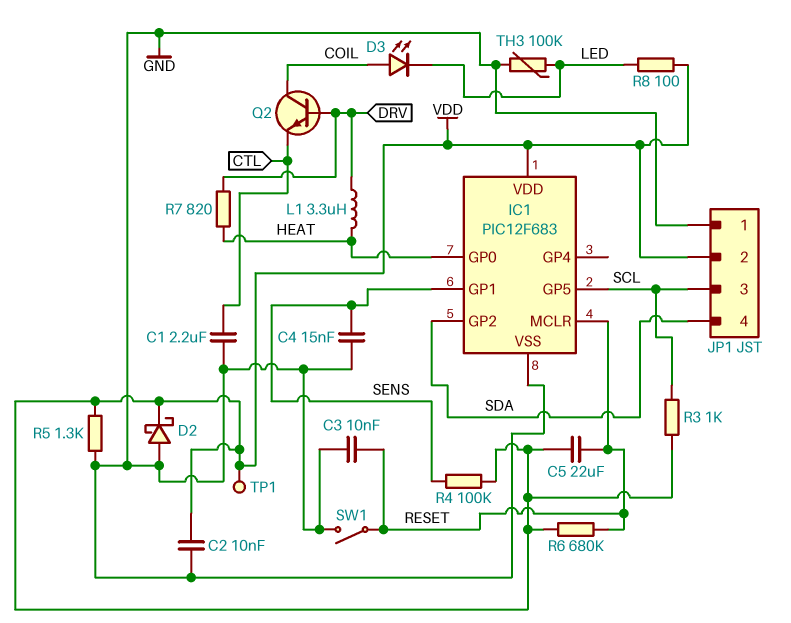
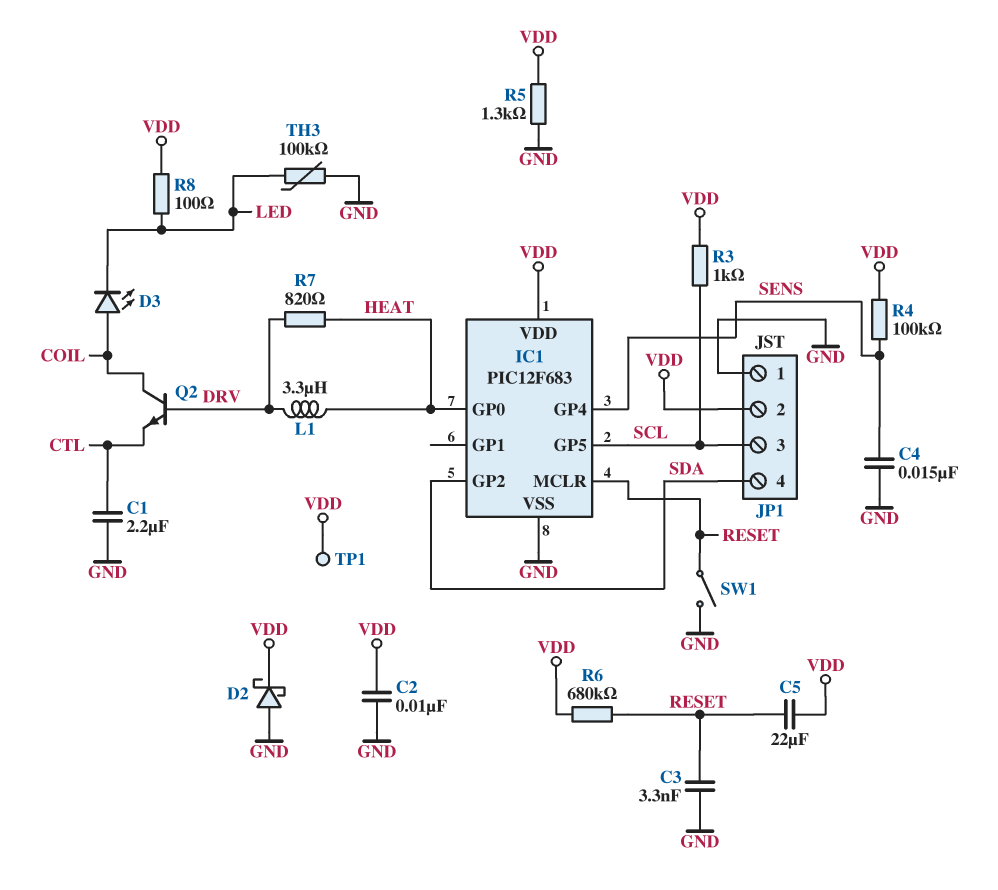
C3: 10nF (GND, RESET) -> 3.3nF (GND, RESET)
IC1 pin GP1: SENS -> none
IC1 pin GP4: none -> SENS

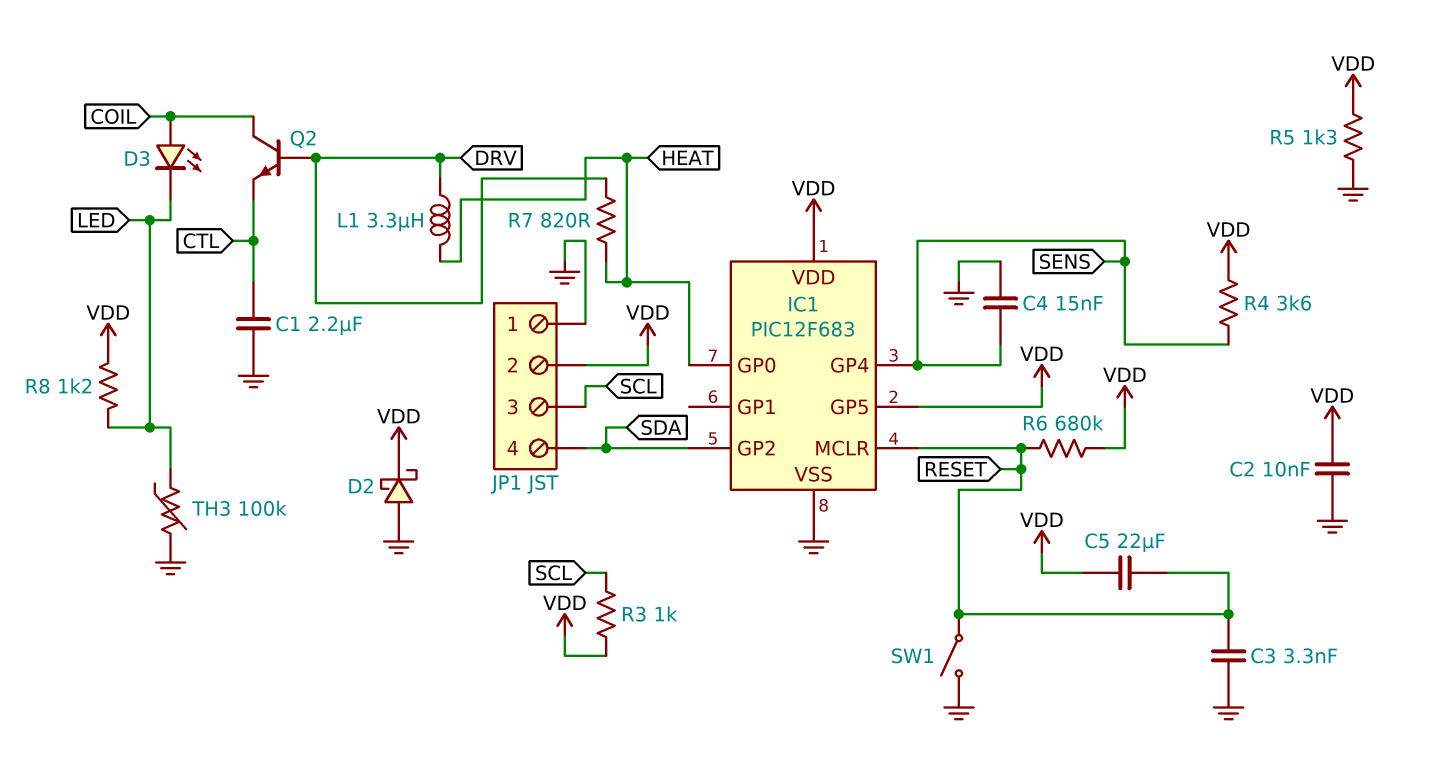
IC1 pin GP5: SCL -> VDD
R4: 100k (SENS, VDD) -> 3.6k (SENS, VDD)
R8: 100 (LED, VDD) -> 1.2k (LED, VDD)
TP1: test point (VDD) -> none

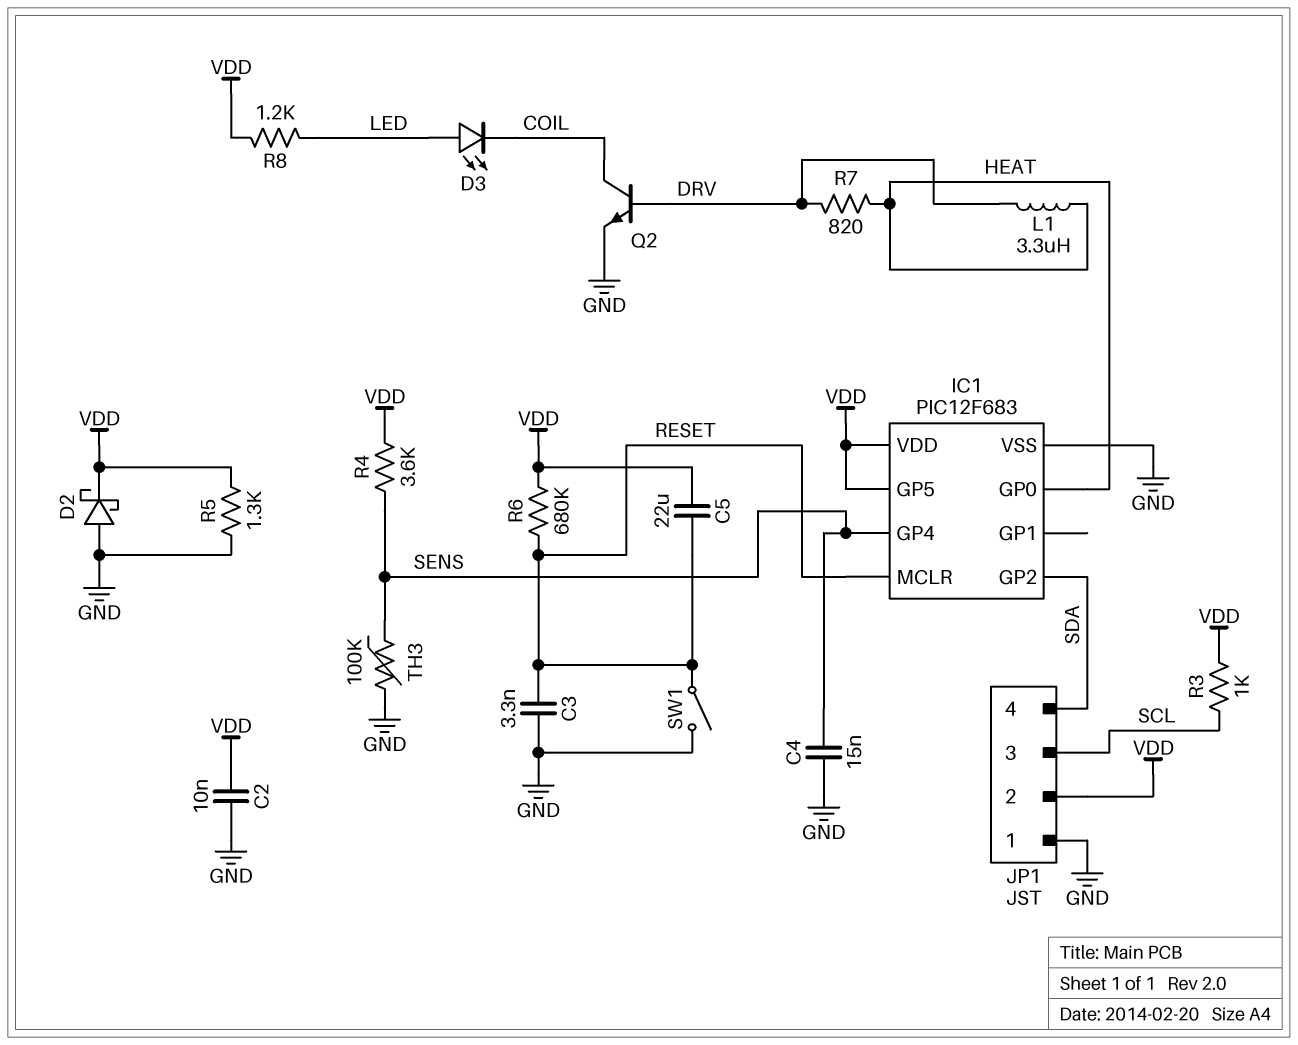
C1: 2.2uF (CTL, GND) -> none
D3: LED (A COIL, K LED) -> LED (A LED, K COIL)
Q2: NPN (B DRV, C COIL, E CTL) -> NPN (B DRV, C COIL, E GND)
TH3: 100k (GND, LED) -> 100k (GND, SENS)

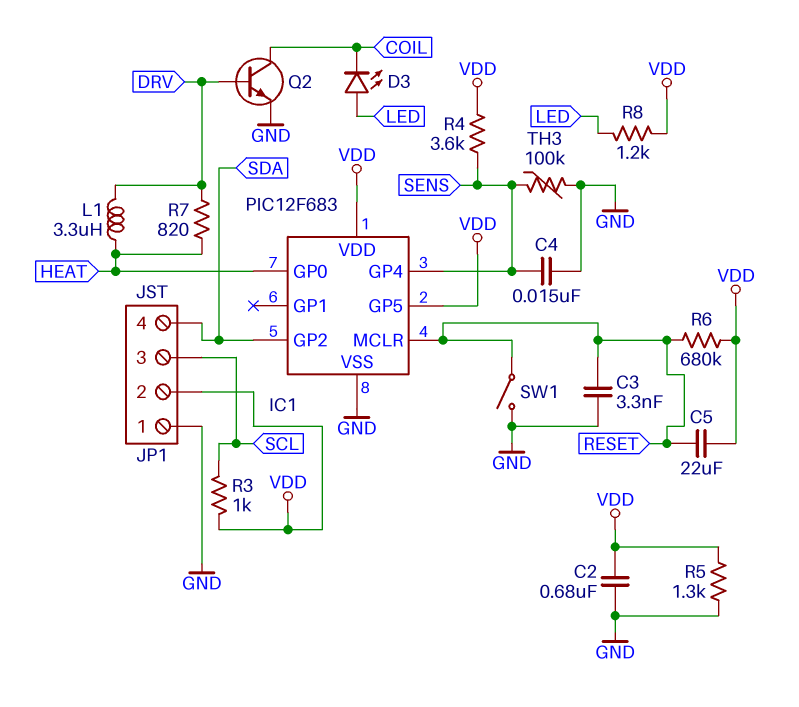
C2: 10nF (GND, VDD) -> 680nF (GND, VDD)
D2: schottky (A GND, K VDD) -> none

